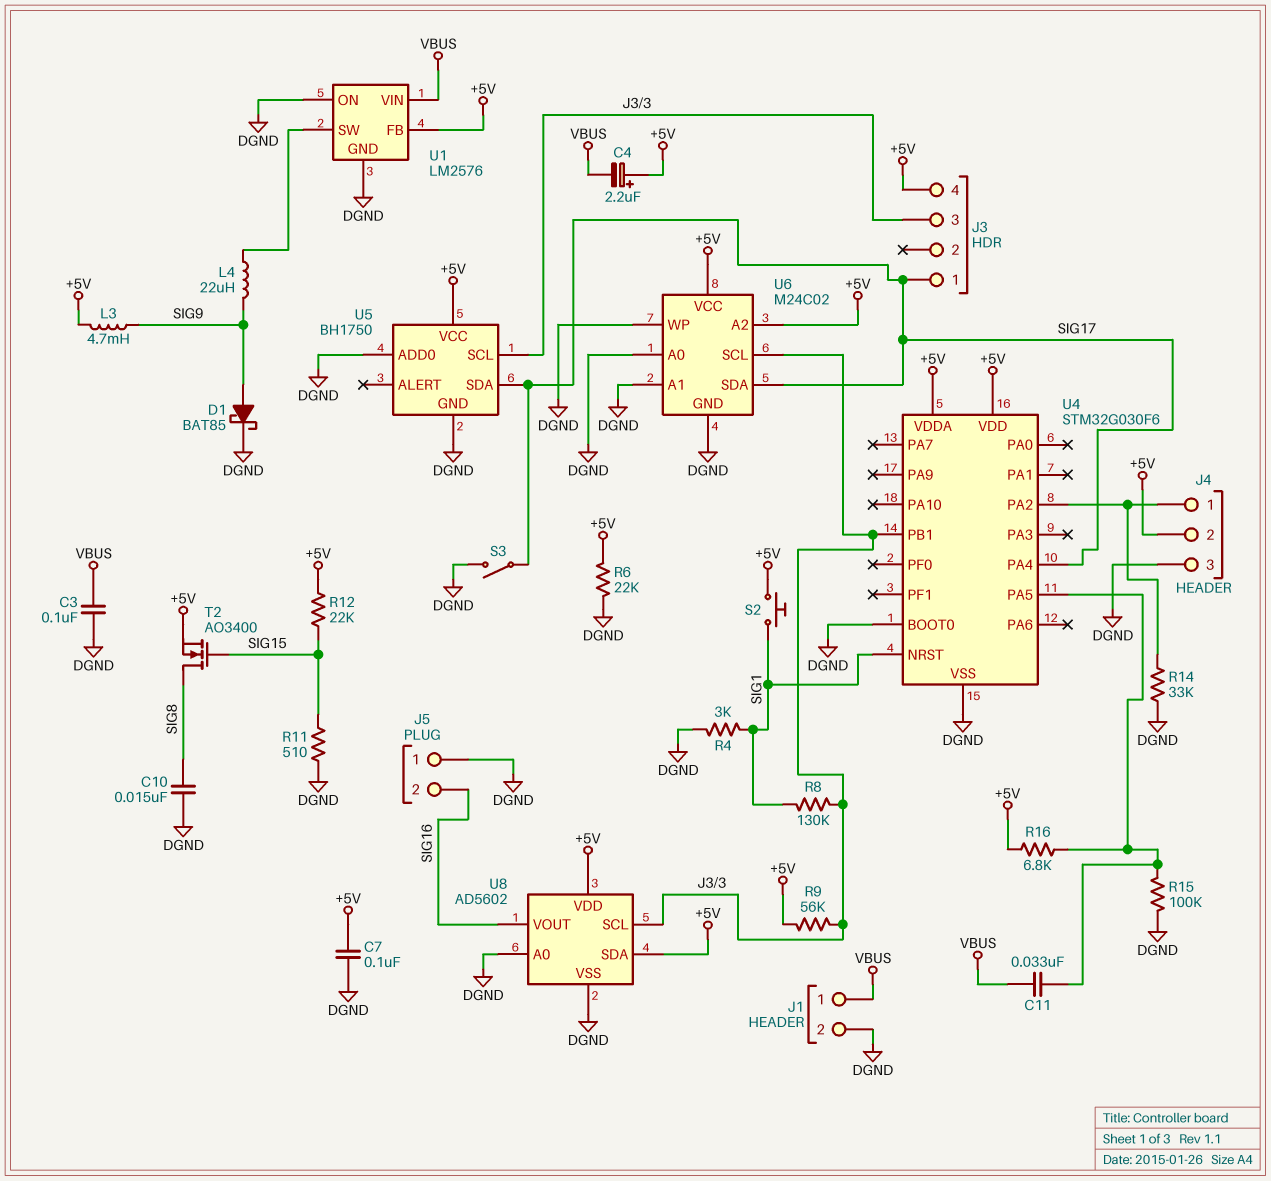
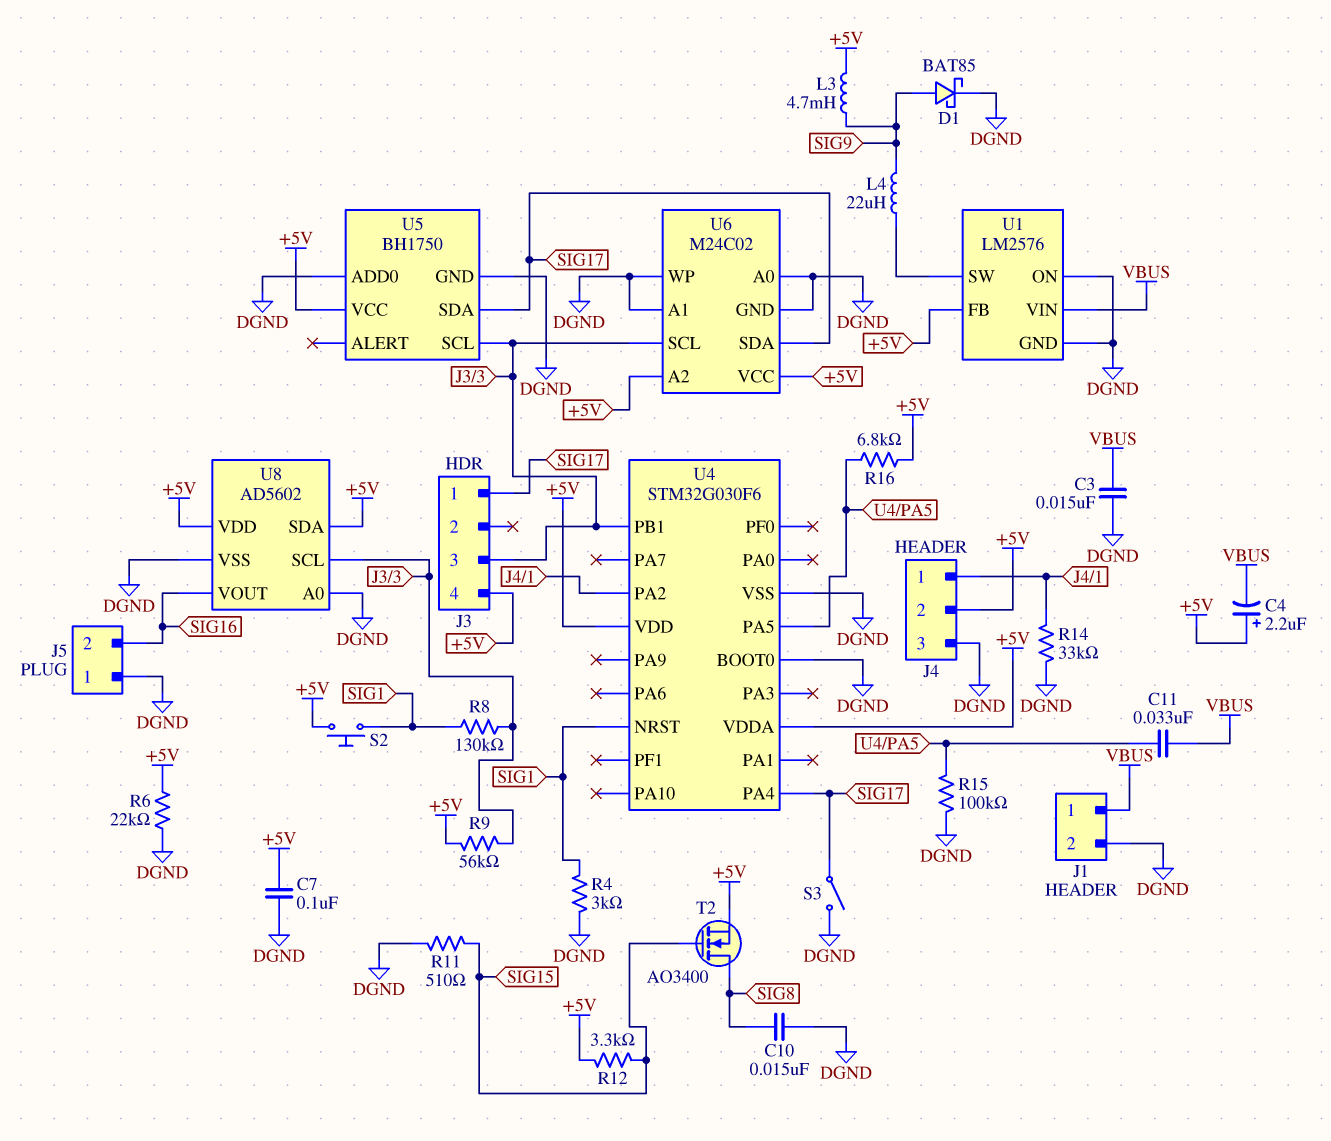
C3: 100nF (DGND, VBUS) -> 15nF (DGND, VBUS)
R12: 22k (+5V, SIG15) -> 3.3k (+5V, SIG15)

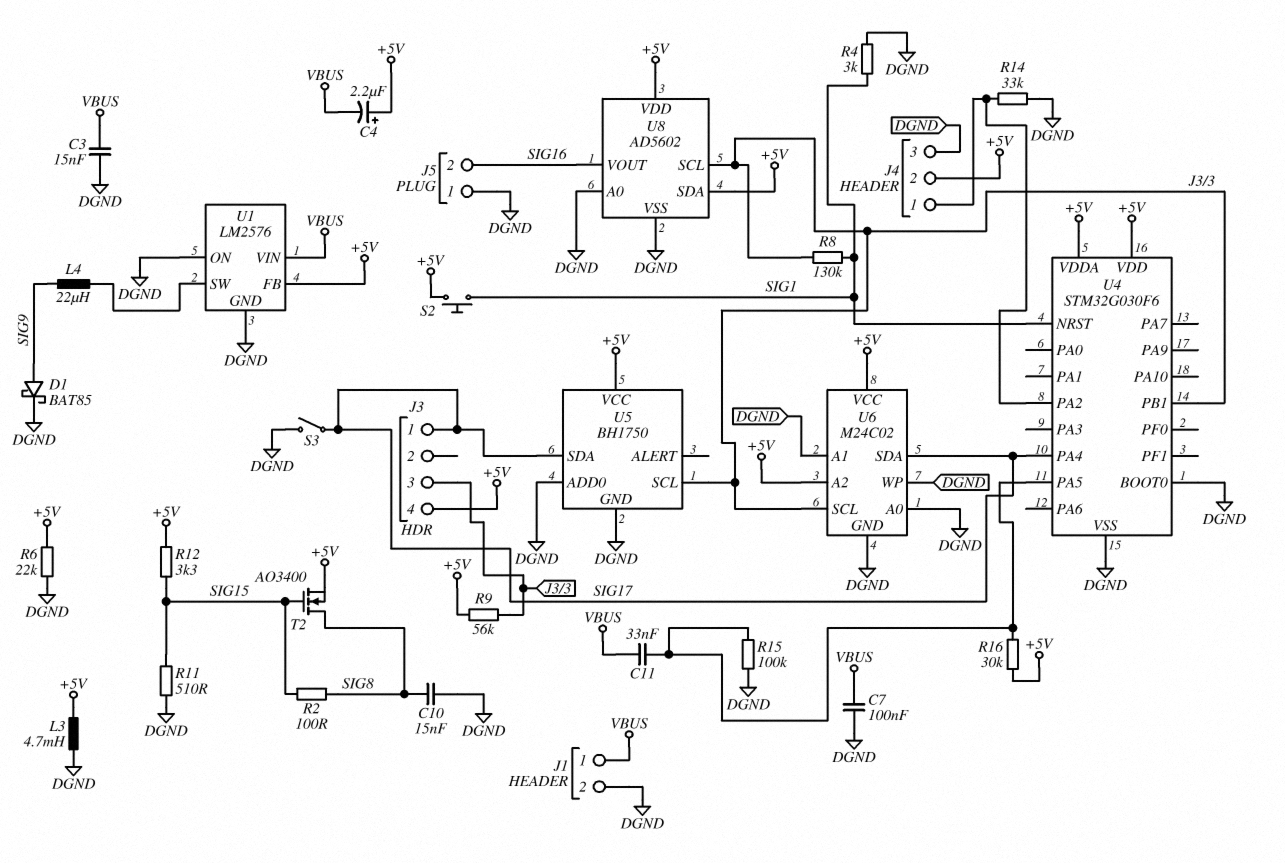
C7: 100nF (+5V, DGND) -> 100nF (DGND, VBUS)
L3: 4.7mH (+5V, SIG9) -> 4.7mH (+5V, DGND)
R2: none -> 100 (SIG8, SIG15)
R16: 6.8k (+5V, U4/PA5) -> 30k (+5V, U4/PA5)

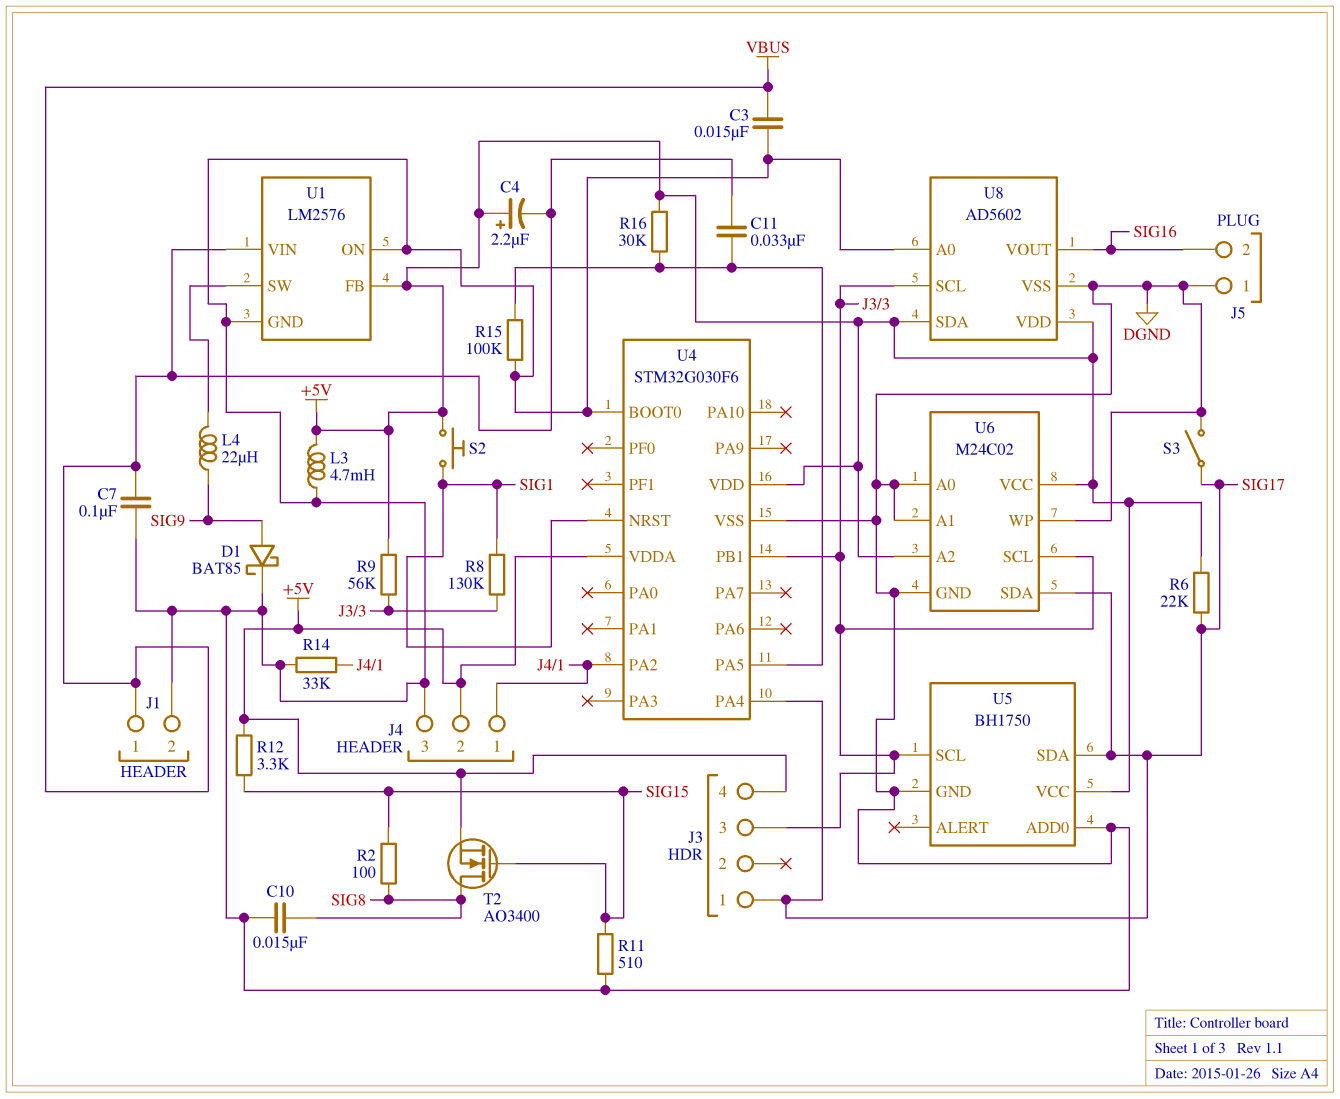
R4: 3k (DGND, SIG1) -> none
R6: 22k (+5V, DGND) -> 22k (+5V, SIG17)

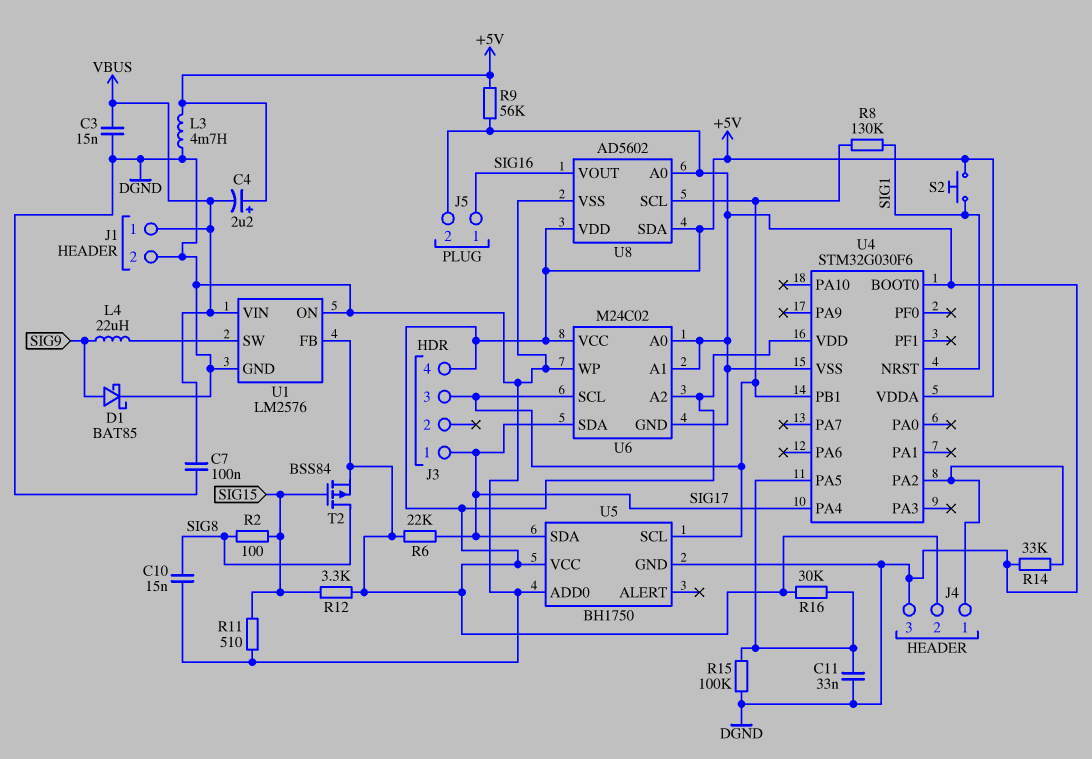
C11: 33nF (U4/PA5, VBUS) -> 33nF (DGND, U4/PA5)
J5 pin 1: DGND -> SIG16
J5 pin 2: SIG16 -> DGND
R9: 56k (+5V, J3/3) -> 56k (+5V, DGND)
S3: switch (DGND, SIG17) -> none
T2: NMOS AO3400 (G SIG15, D SIG8, S +5V) -> PMOS BSS84 (G SIG15, D SIG8, S +5V)

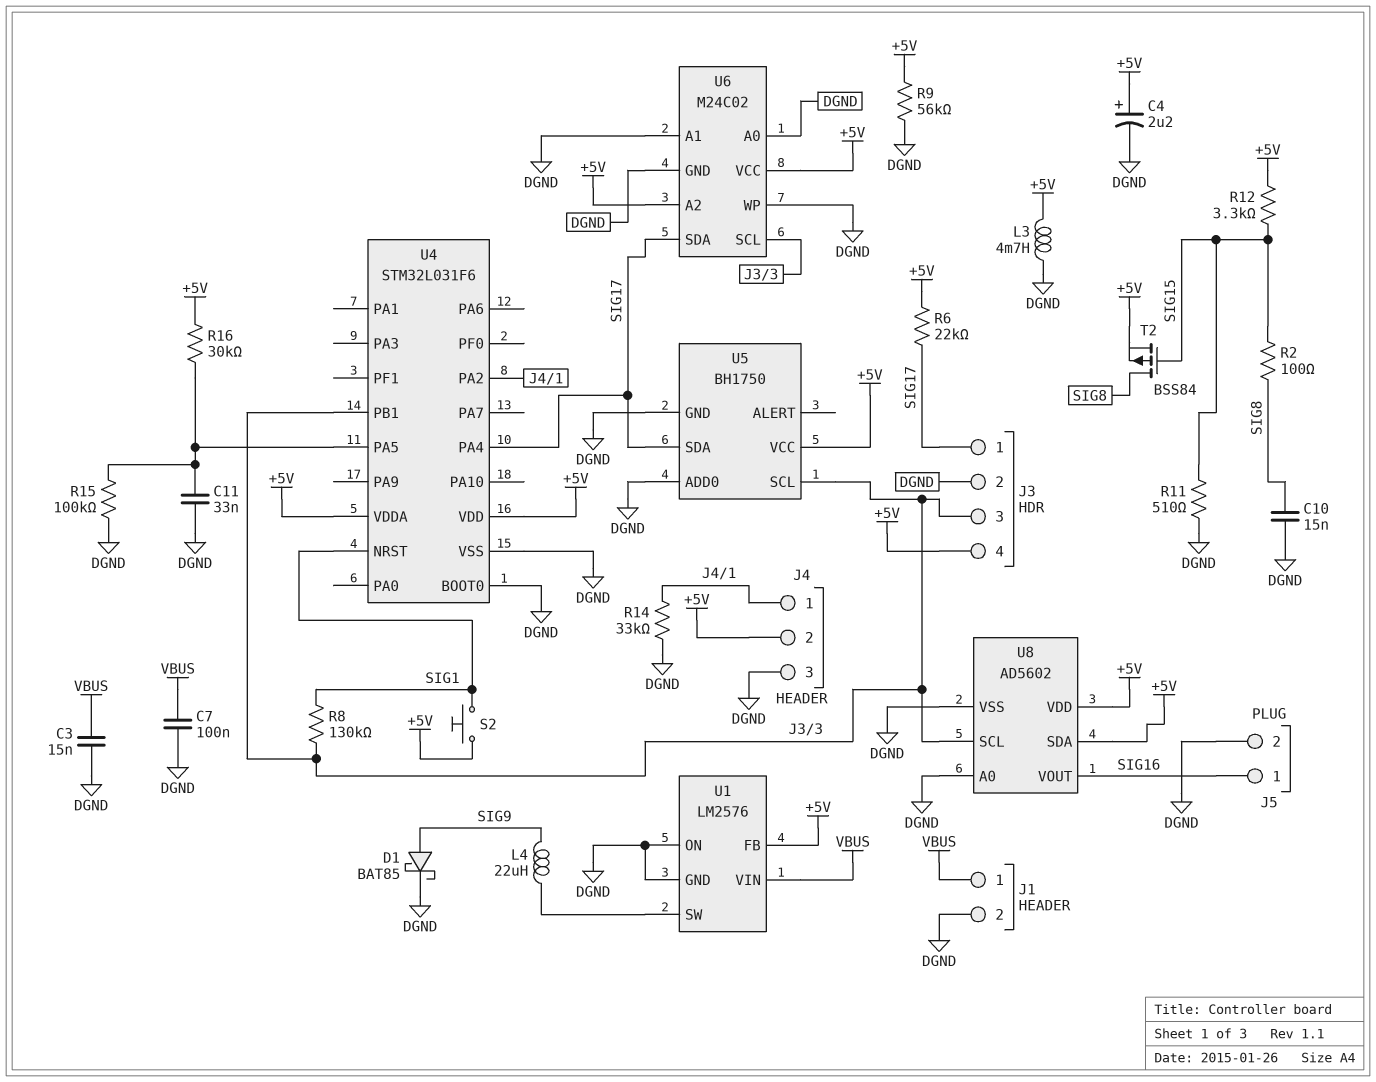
C4: 2.2uF (plus +5V, minus VBUS) -> 2.2uF (plus +5V, minus DGND)
J3 pin 2: none -> DGND
U4: STM32G030F6 -> STM32L031F6

